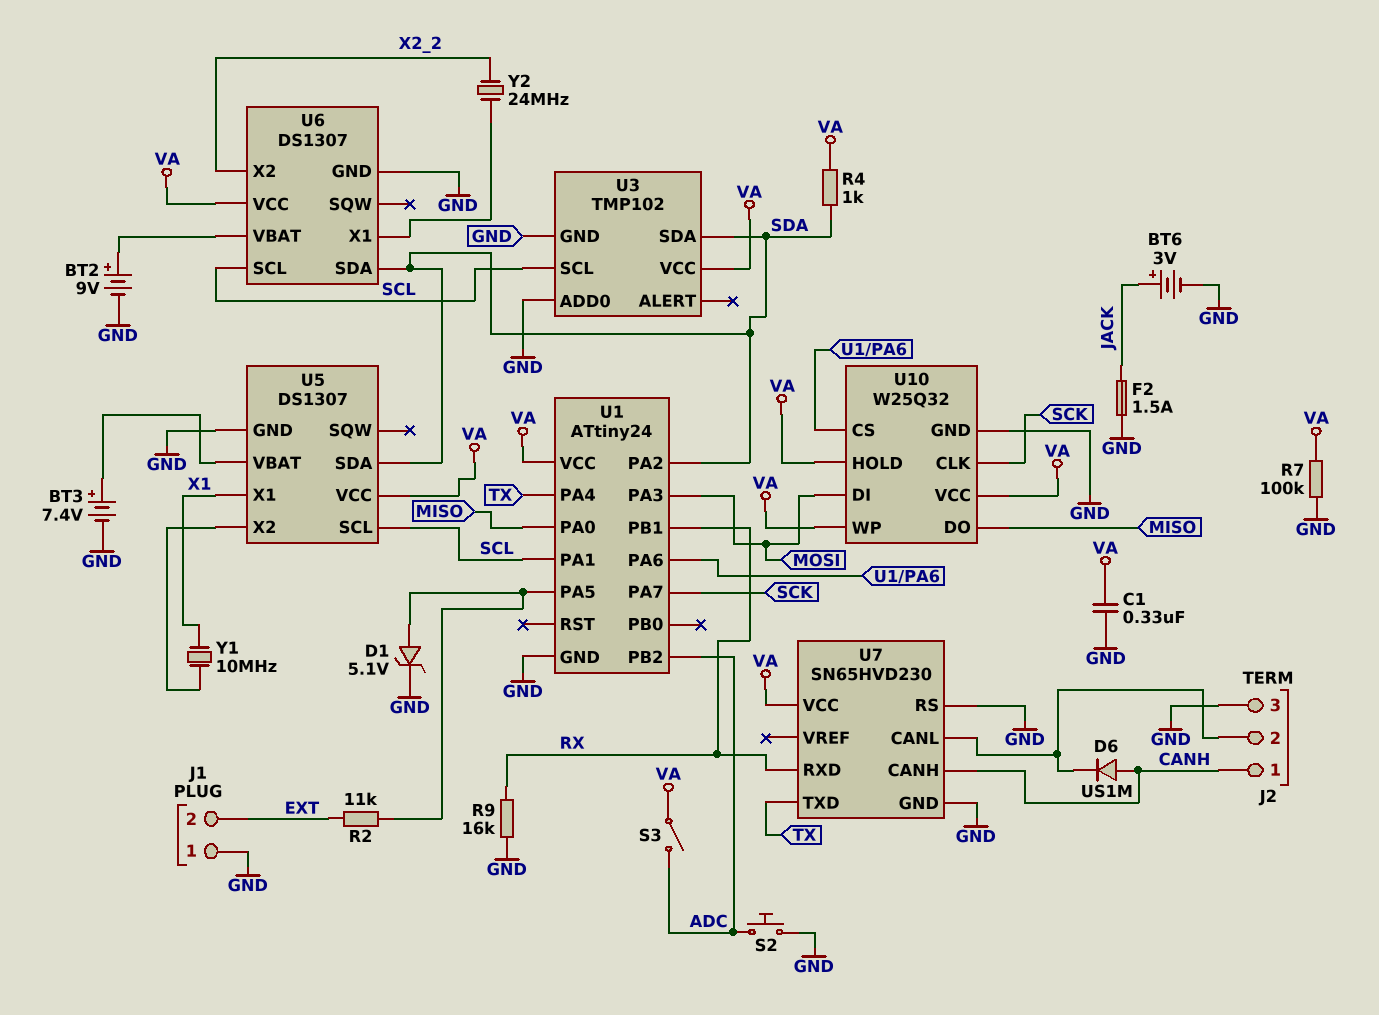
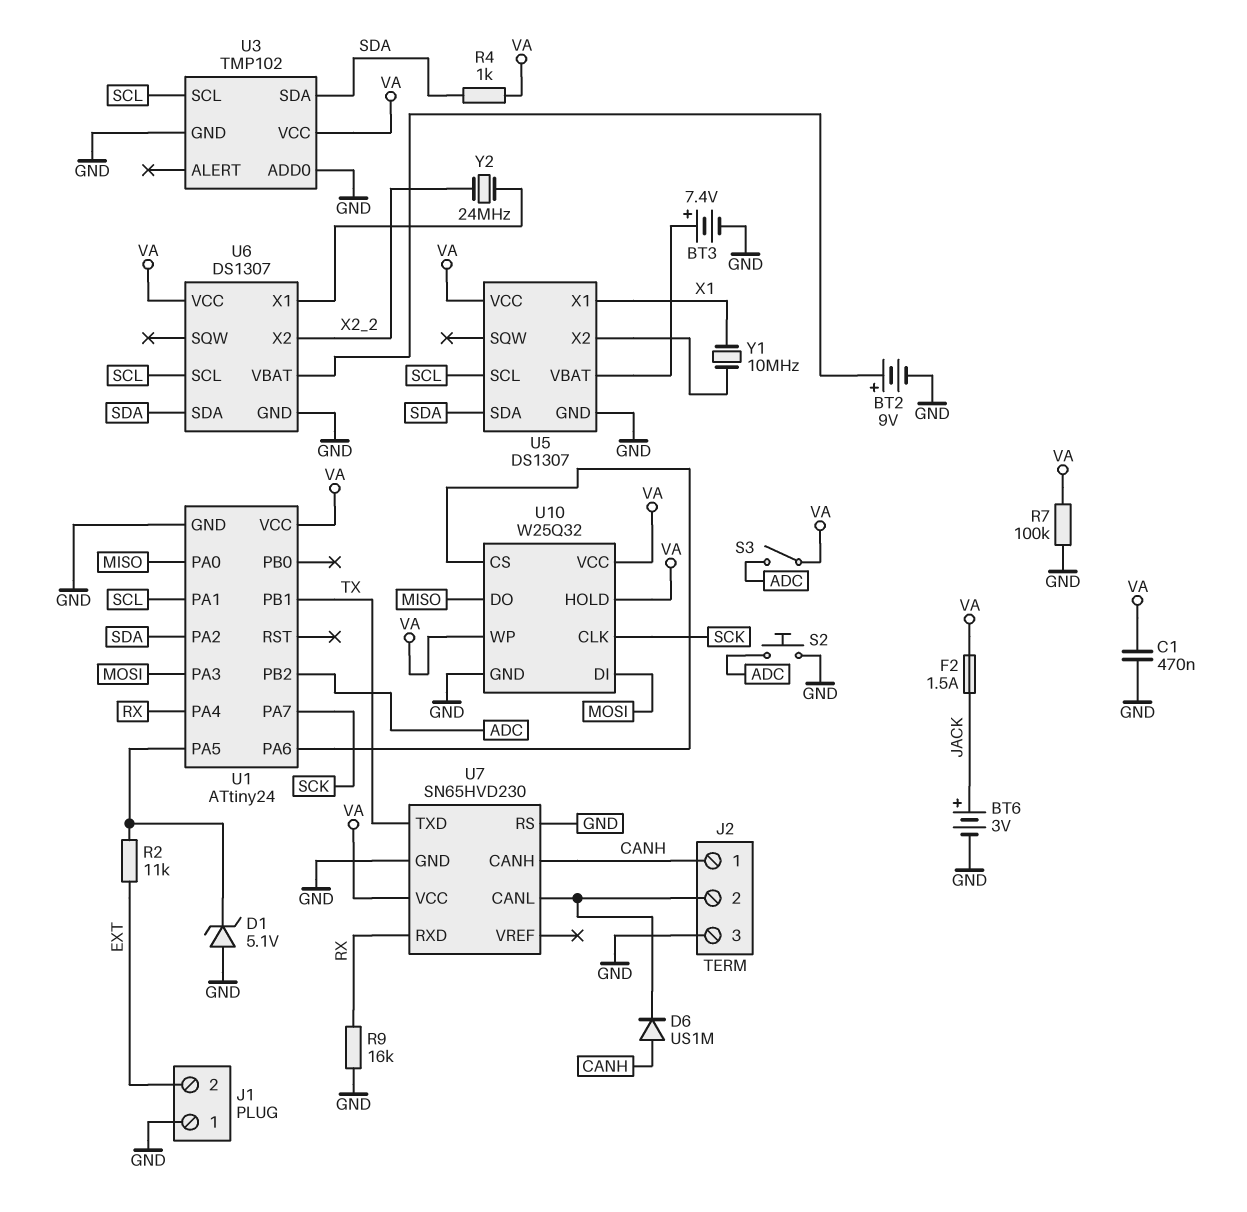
C1: 330nF (GND, VA) -> 470nF (GND, VA)
D1: zener 5.1V (A U1/PA5, K GND) -> zener 5.1V (A GND, K U1/PA5)
F2: 1.5A (GND, JACK) -> 1.5A (JACK, VA)
U1 pin PA4: TX -> RX
U1 pin PB1: RX -> TX

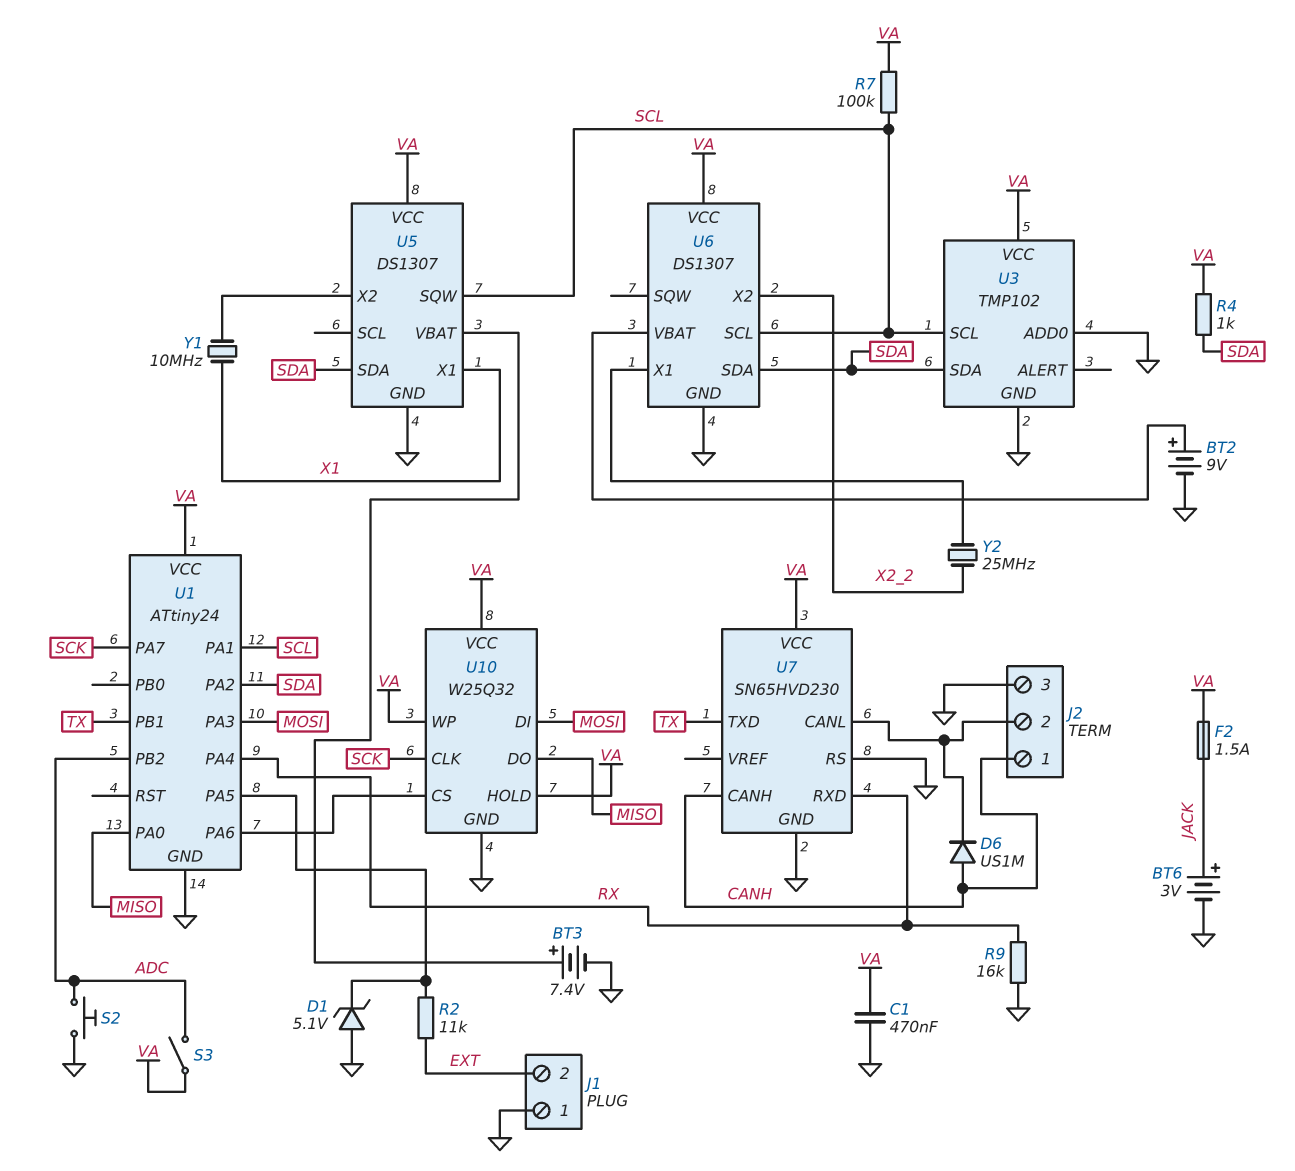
R7: 100k (GND, VA) -> 100k (SCL, VA)
U5 pin SCL: SCL -> none
U5 pin SQW: none -> SCL
Y2: 24MHz (U6/X1, X2_2) -> 25MHz (U6/X1, X2_2)

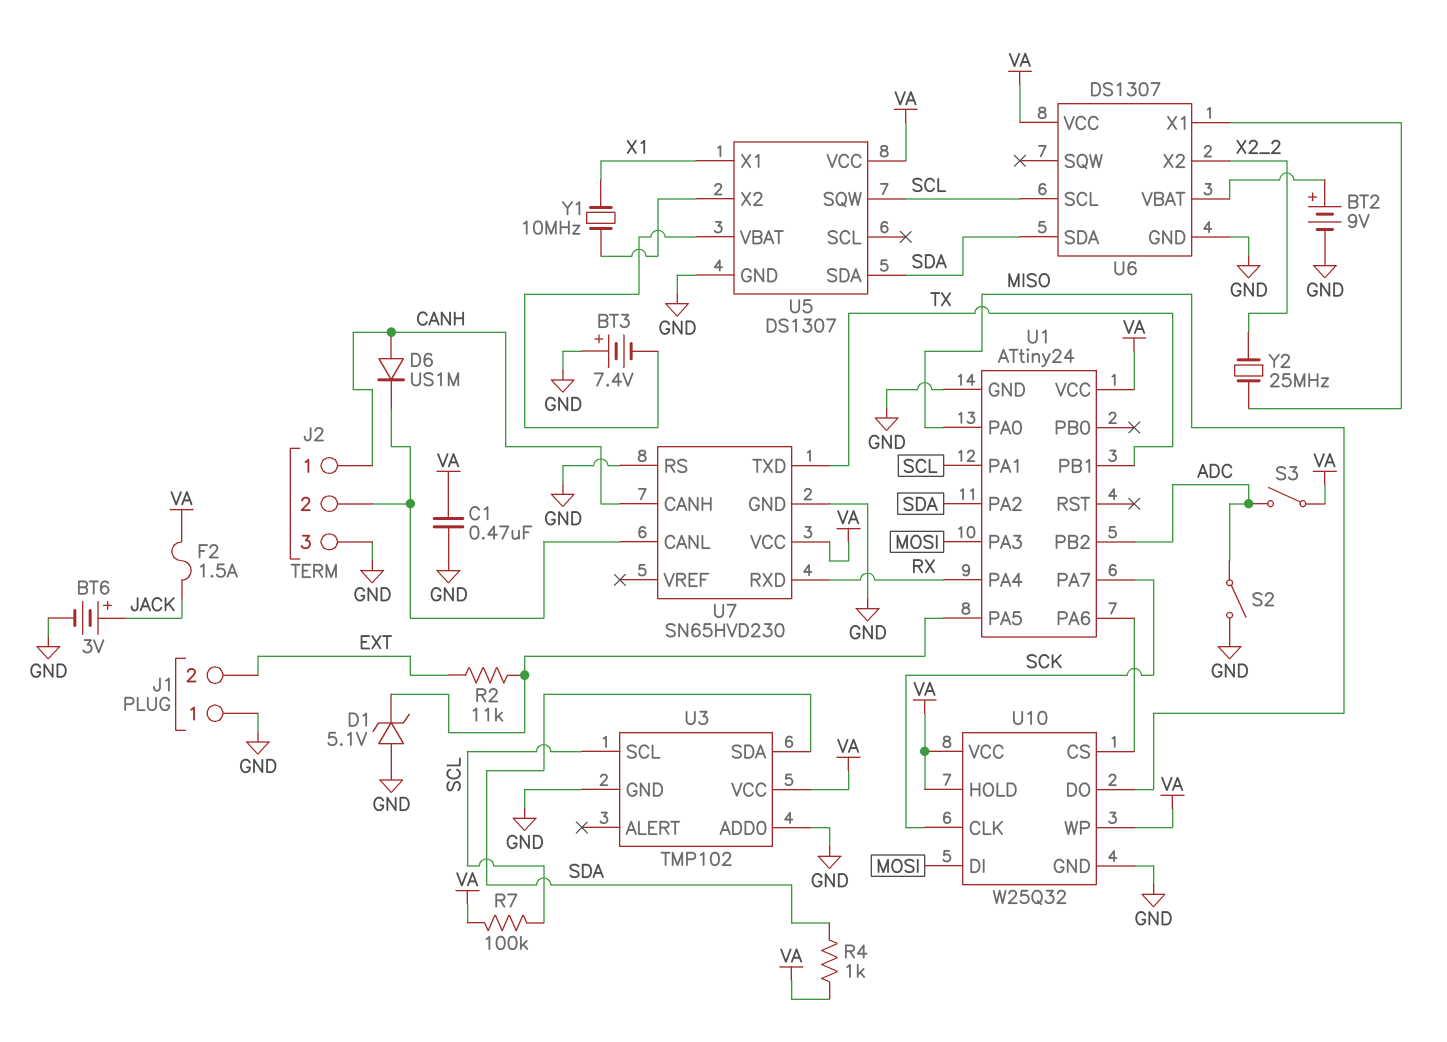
BT3: 7.4V (plus U5/VBAT, minus GND) -> 7.4V (plus GND, minus U5/VBAT)
R9: 16k (GND, RX) -> none
S2: button (ADC, GND) -> switch (ADC, GND)

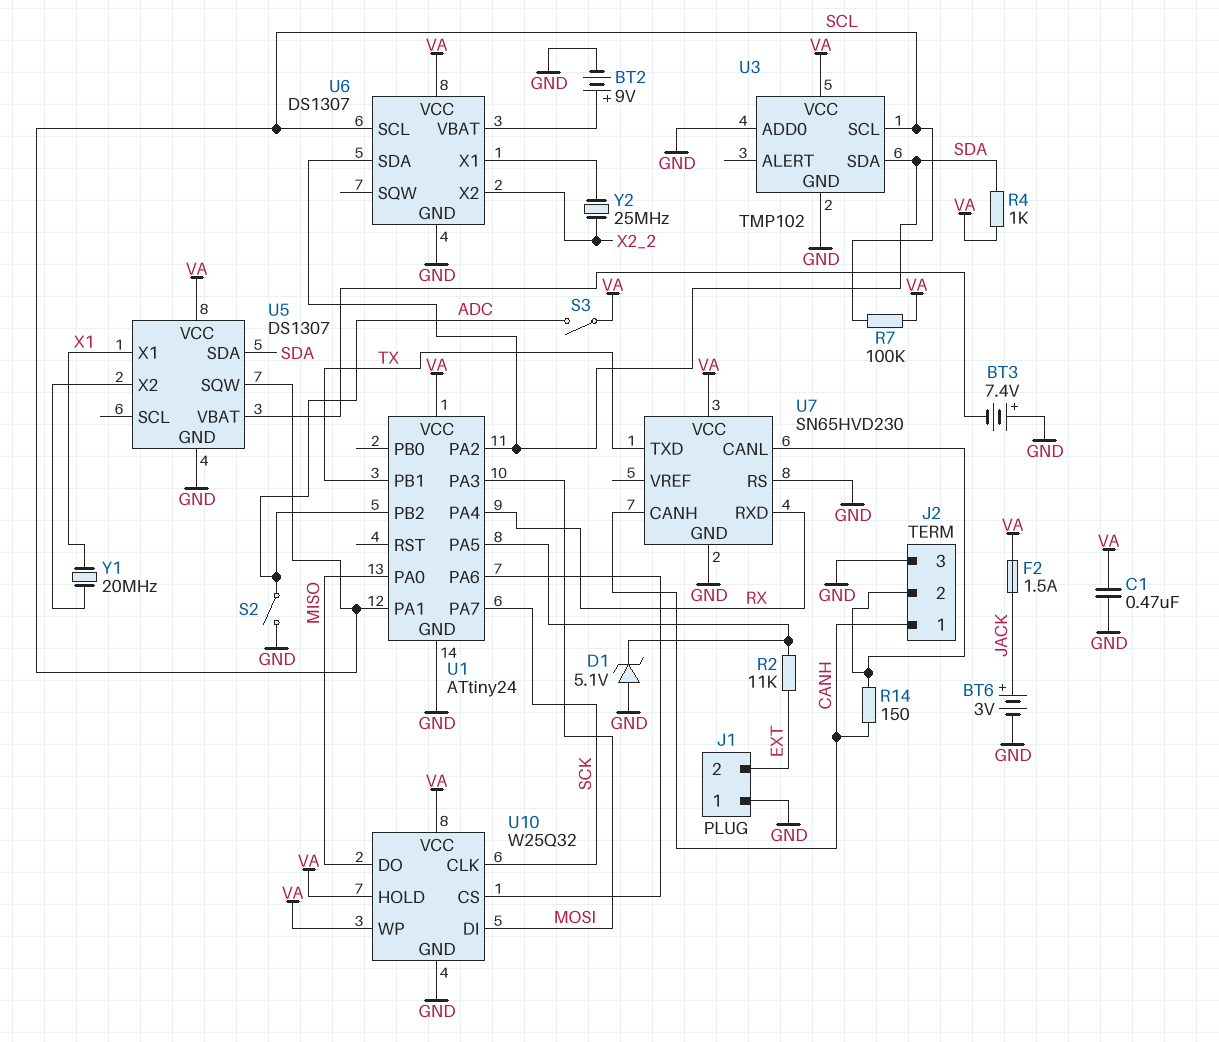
D6: diode US1M (A CANH, K J2/2) -> none
R14: none -> 150 (CANH, J2/2)
Y1: 10MHz (U5/X2, X1) -> 20MHz (U5/X2, X1)

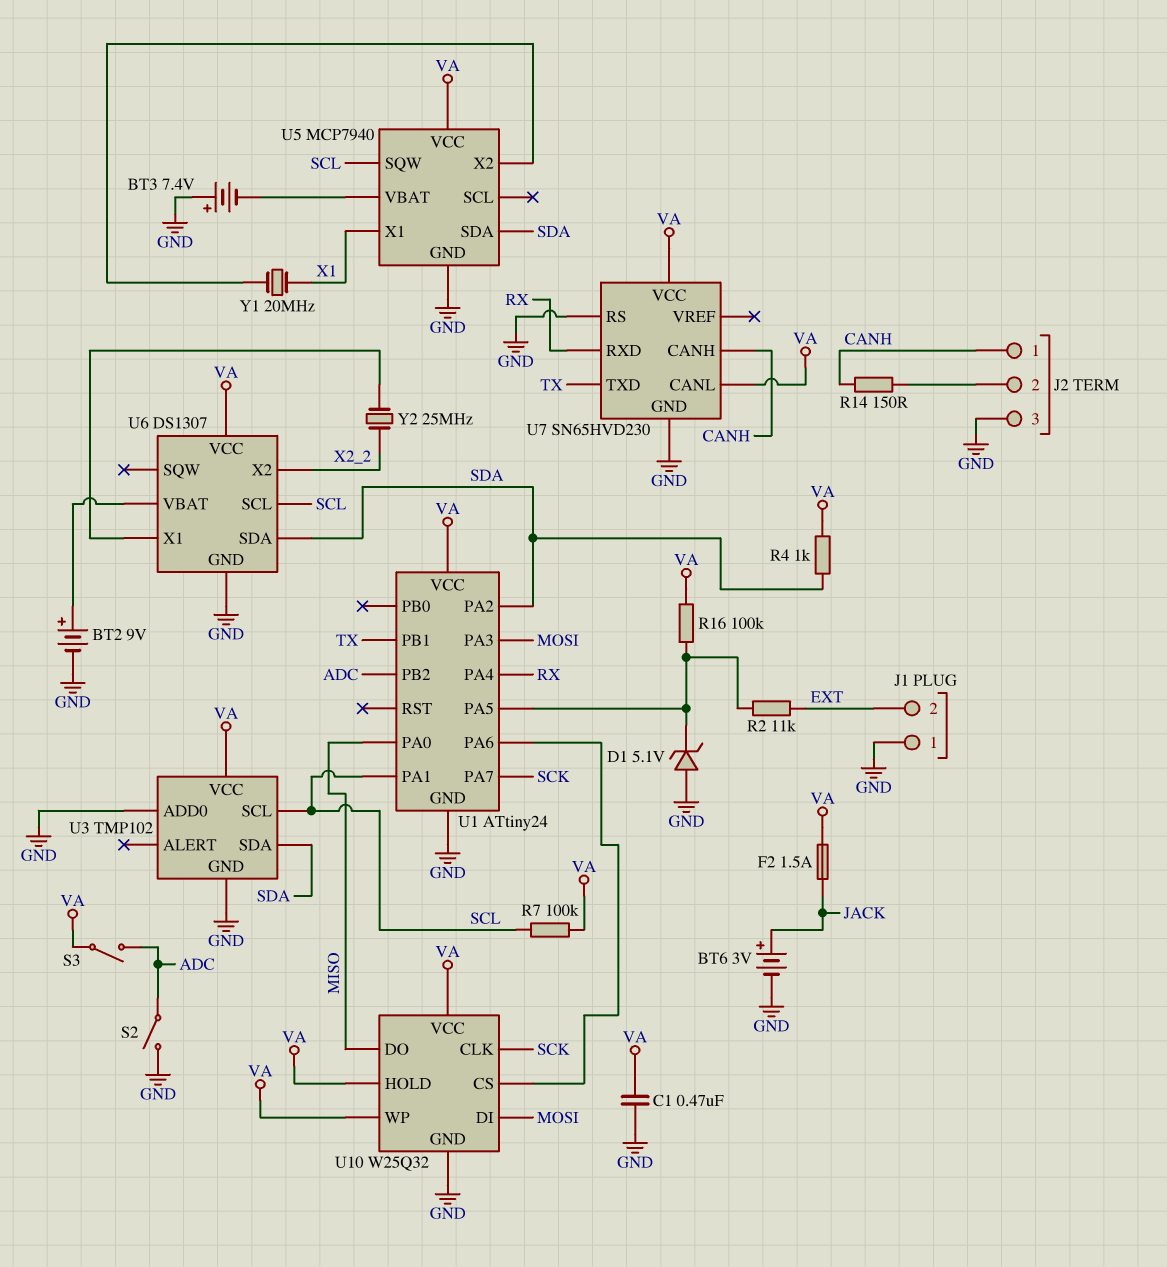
R16: none -> 100k (U1/PA5, VA)
U5: DS1307 -> MCP7940
U7 pin CANL: J2/2 -> VA

